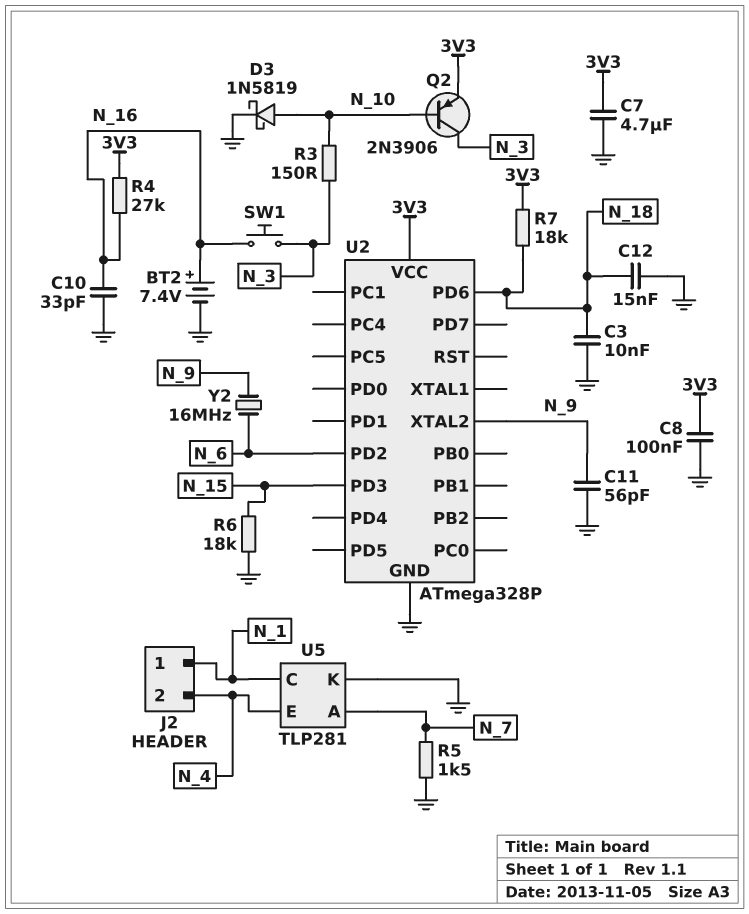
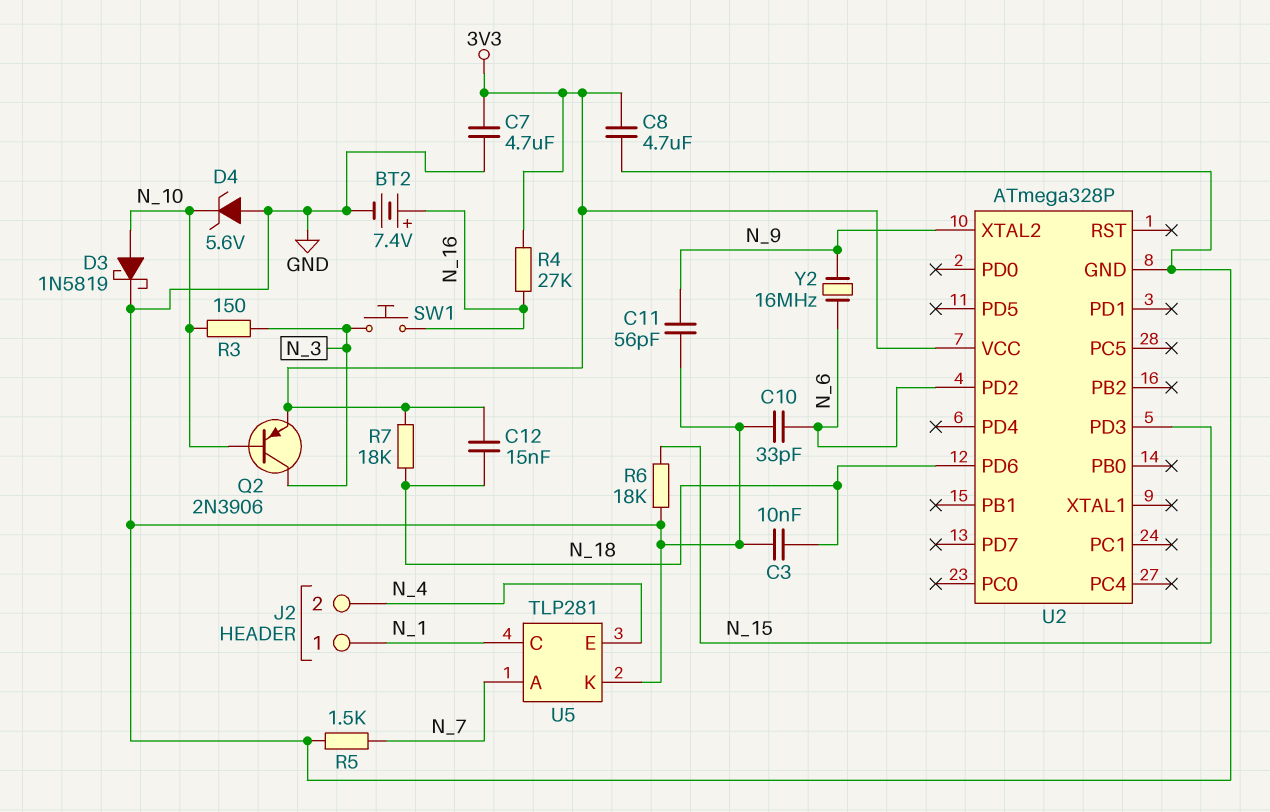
C8: 100nF (3V3, GND) -> 4.7uF (3V3, GND)
C10: 33pF (GND, N_16) -> 33pF (GND, N_6)
C12: 15nF (GND, N_18) -> 15nF (3V3, N_18)
D4: none -> zener 5.6V (A GND, K N_10)

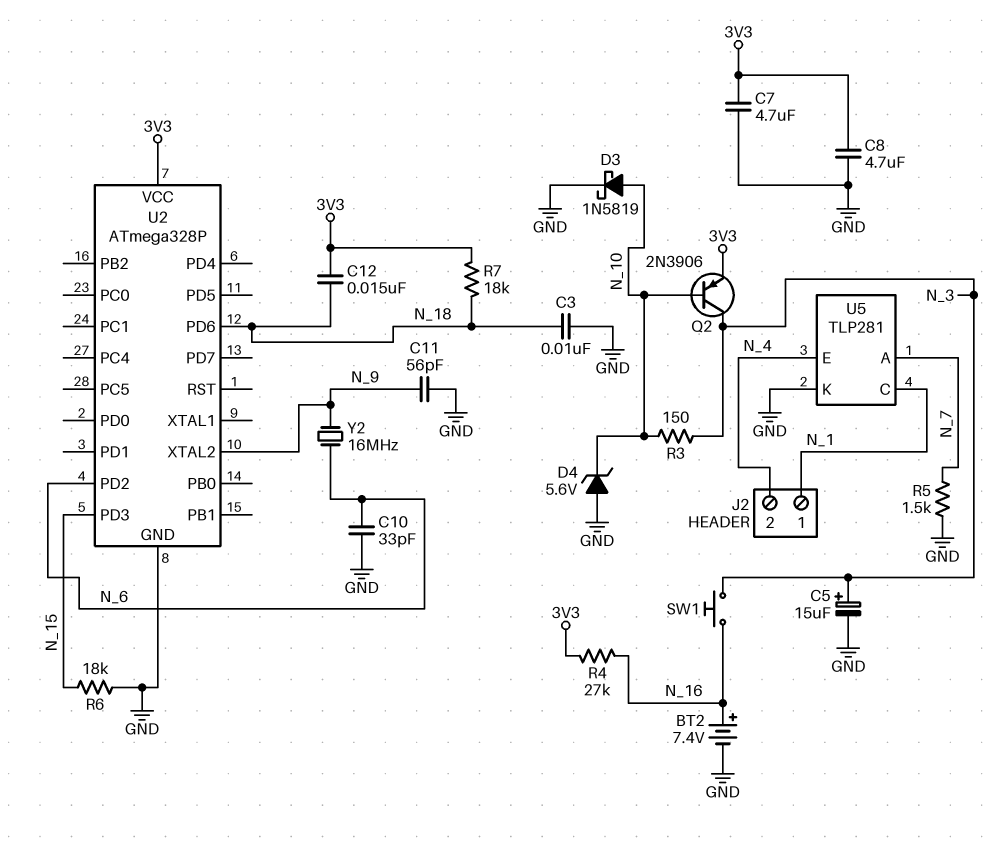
C5: none -> 15uF (plus N_3, minus GND)

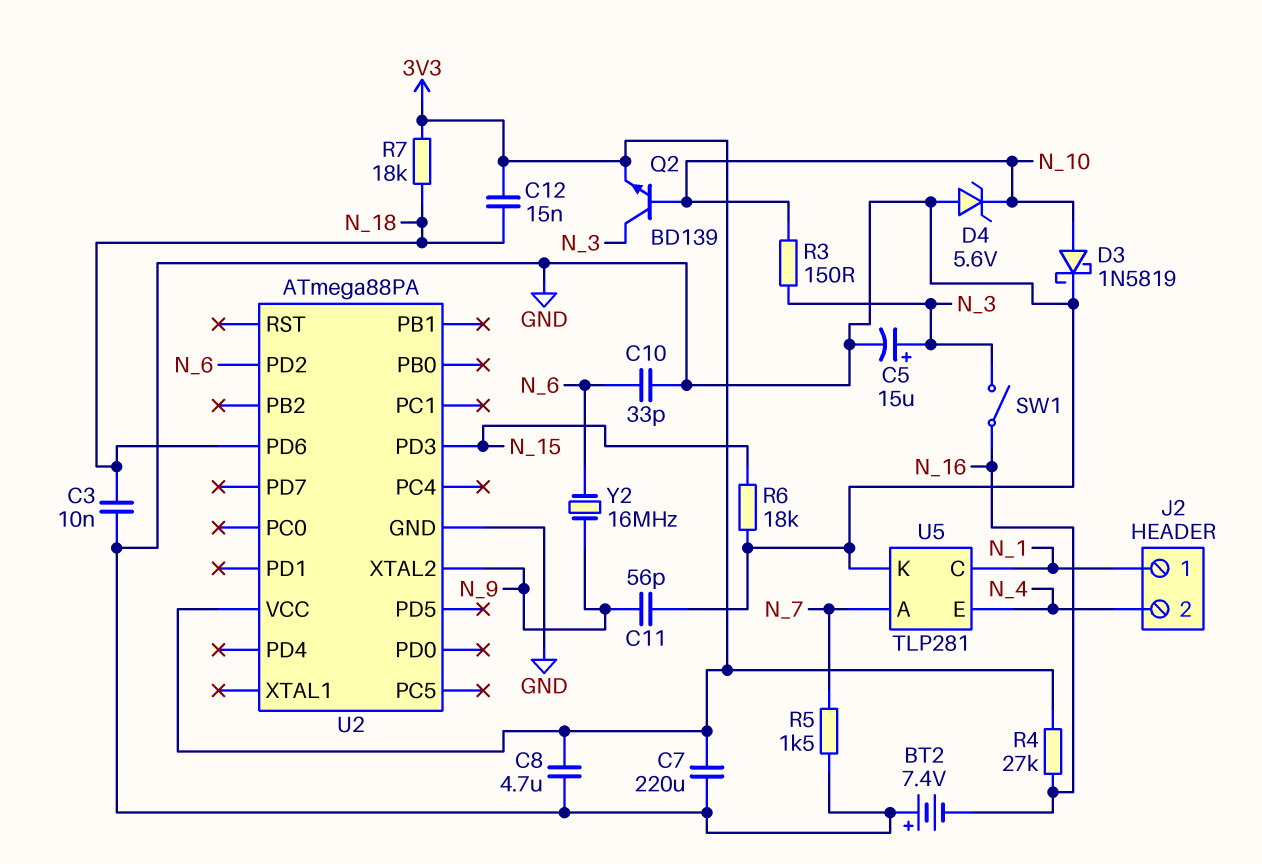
BT2: 7.4V (plus N_16, minus GND) -> 7.4V (plus GND, minus N_16)
C7: 4.7uF (3V3, GND) -> 220uF (3V3, GND)
Q2: PNP 2N3906 (B N_10, C N_3, E 3V3) -> NPN BD139 (B N_10, C N_3, E 3V3)
SW1: button (N_3, N_16) -> switch (N_3, N_16)
U2: ATmega328P -> ATmega88PA

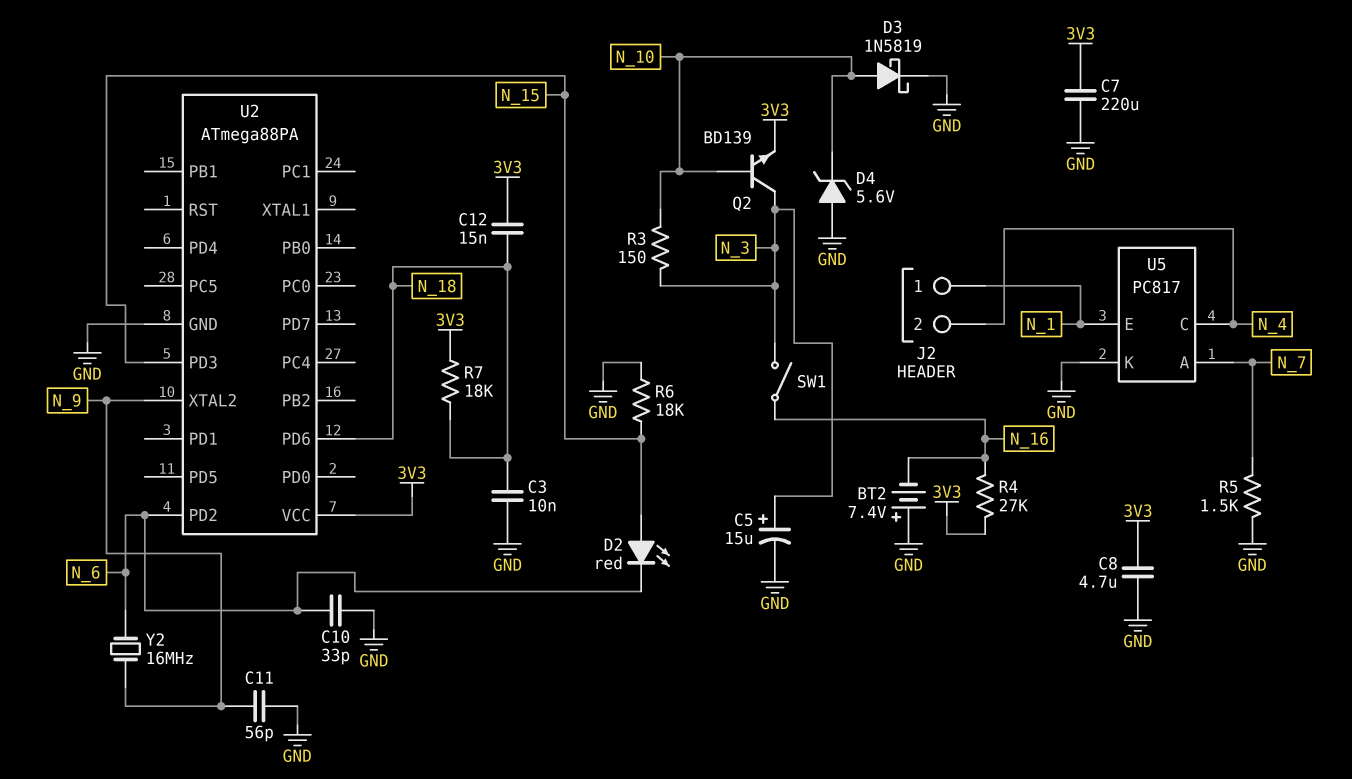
D2: none -> LED red (A N_15, K N_6)
U5: TLP281 -> PC817
U5 pin C: N_1 -> N_4
U5 pin E: N_4 -> N_1

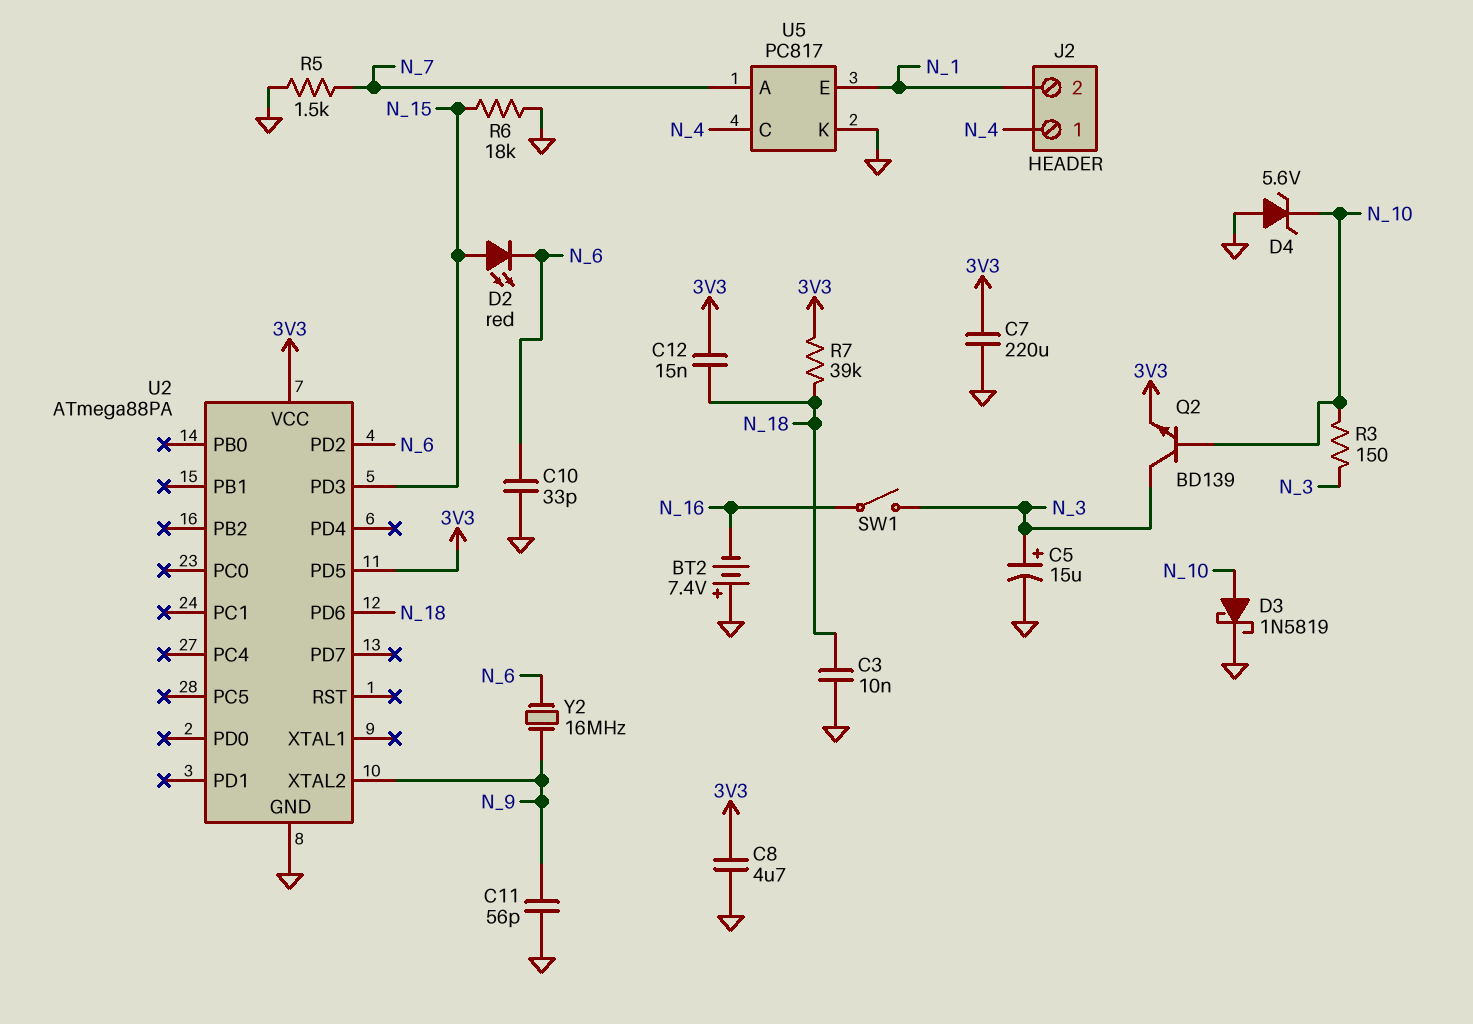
J2 pin 1: N_1 -> N_4
J2 pin 2: N_4 -> N_1
R4: 27k (3V3, N_16) -> none
R7: 18k (3V3, N_18) -> 39k (3V3, N_18)
U2 pin PD5: none -> 3V3

